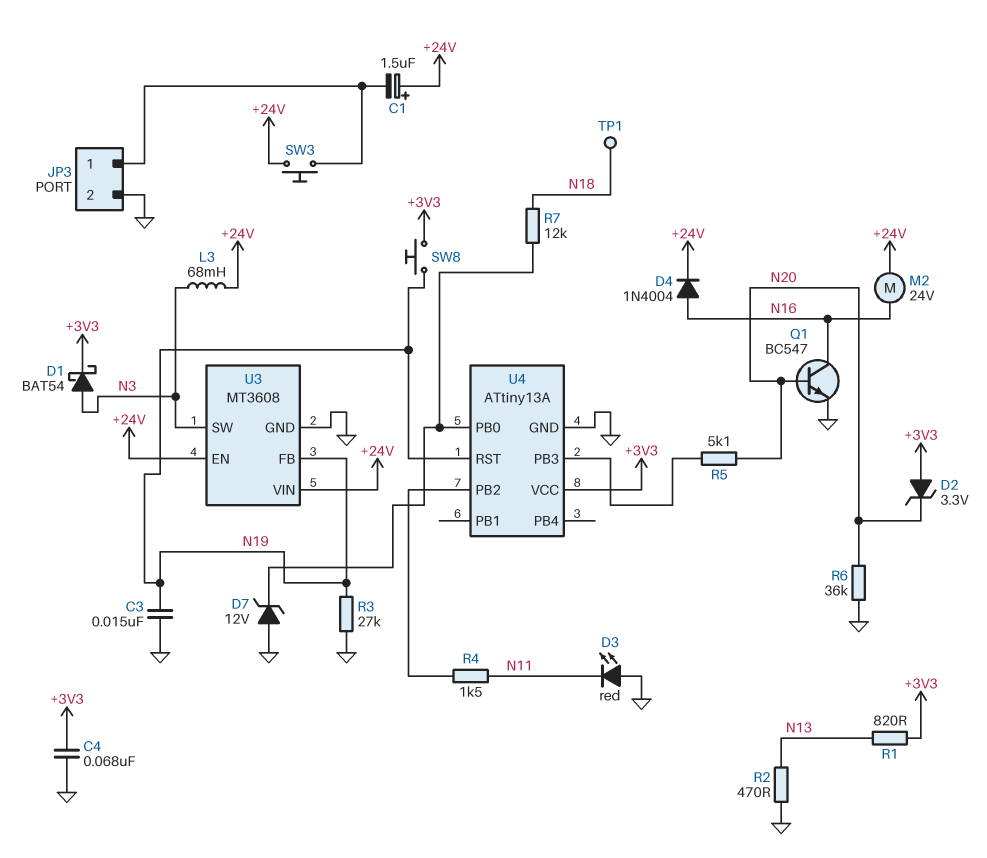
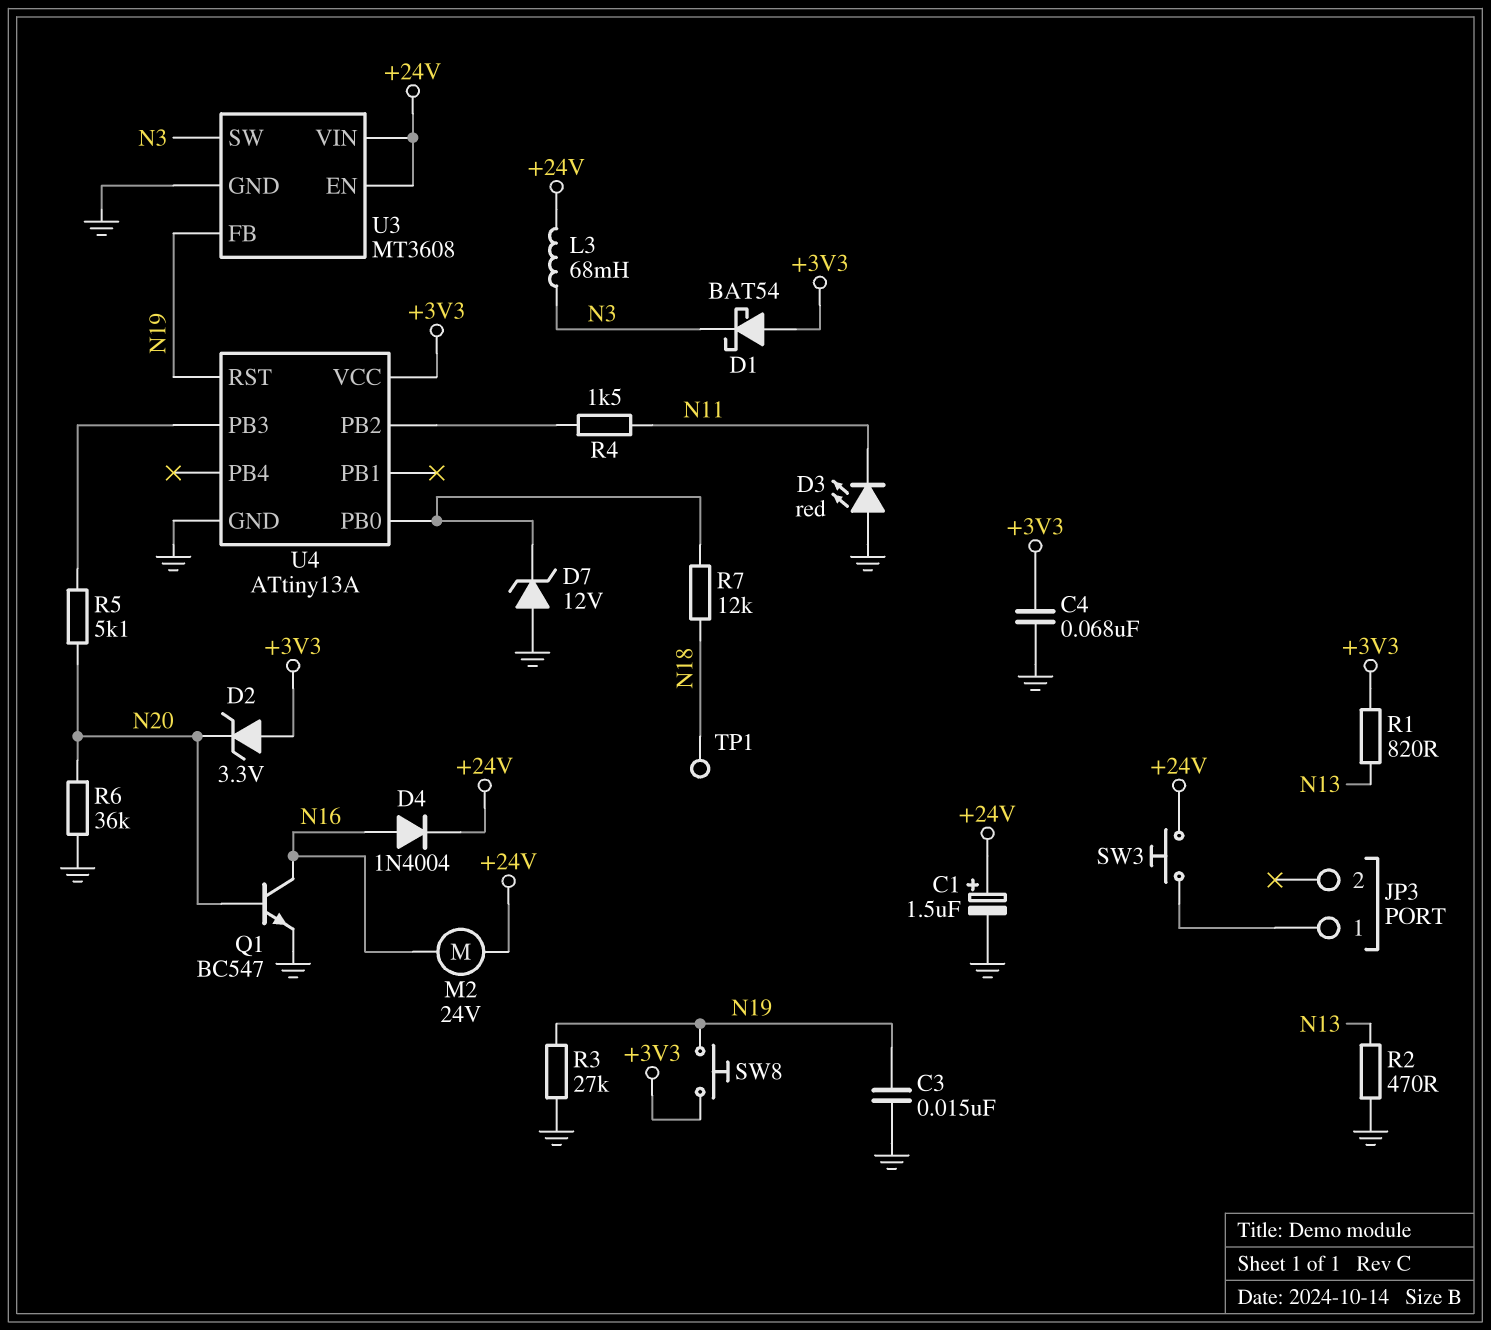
C1: 1.5uF (plus +24V, minus JP3/1) -> 1.5uF (plus +24V, minus GND)
D1: schottky BAT54 (A N3, K +3V3) -> schottky BAT54 (A +3V3, K N3)
JP3 pin 2: GND -> none

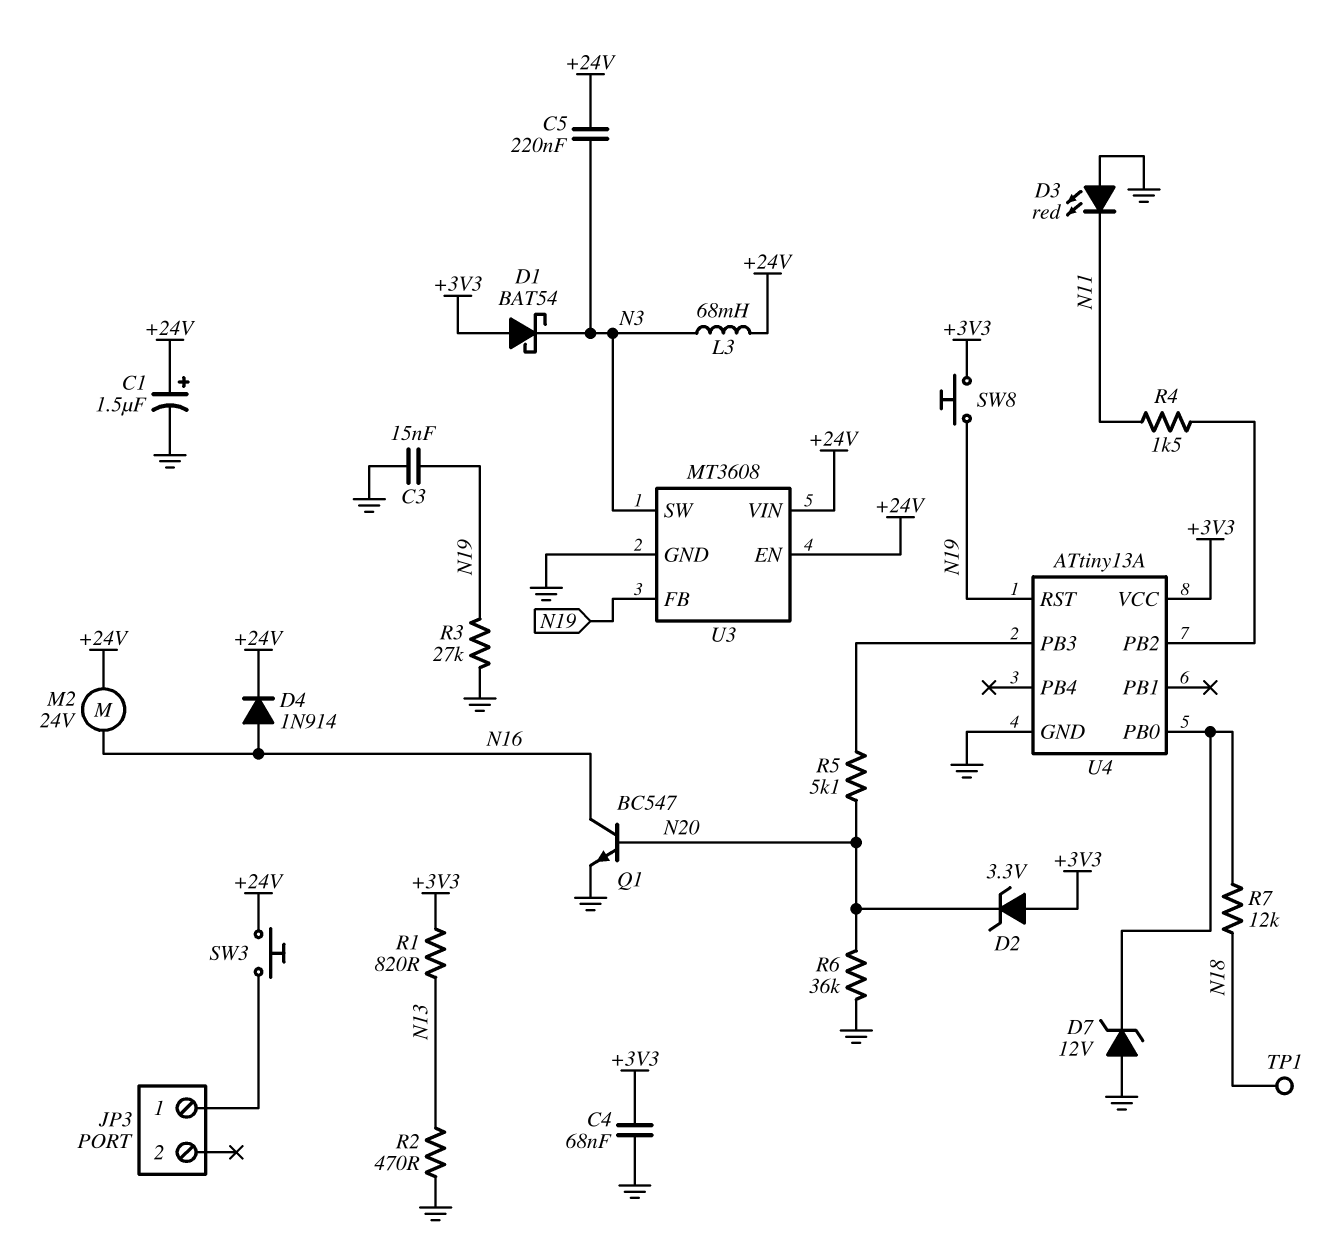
C5: none -> 220nF (+24V, N3)
D4: diode 1N4004 (A N16, K +24V) -> diode 1N914 (A N16, K +24V)

